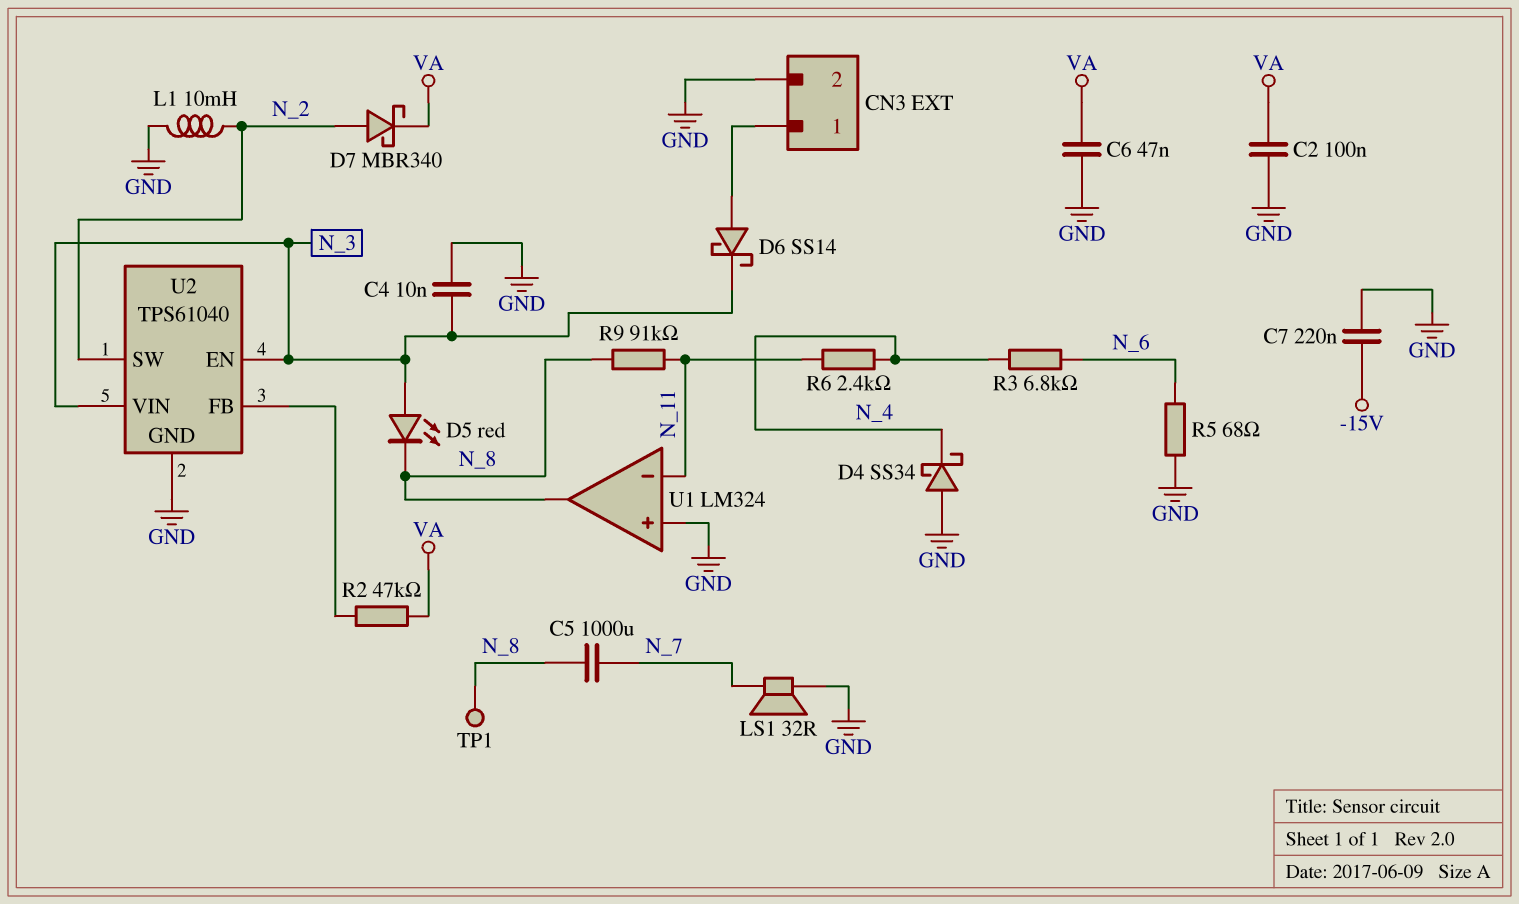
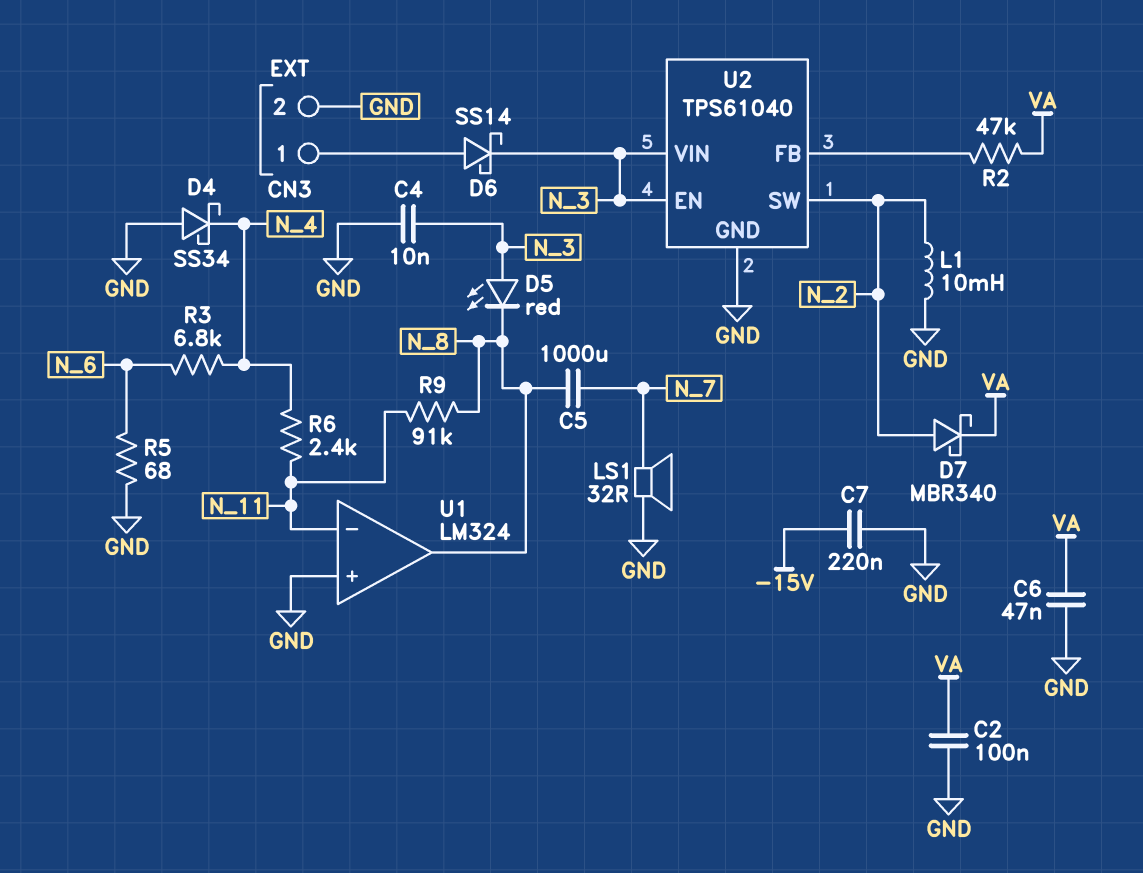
TP1: test point (N_8) -> none

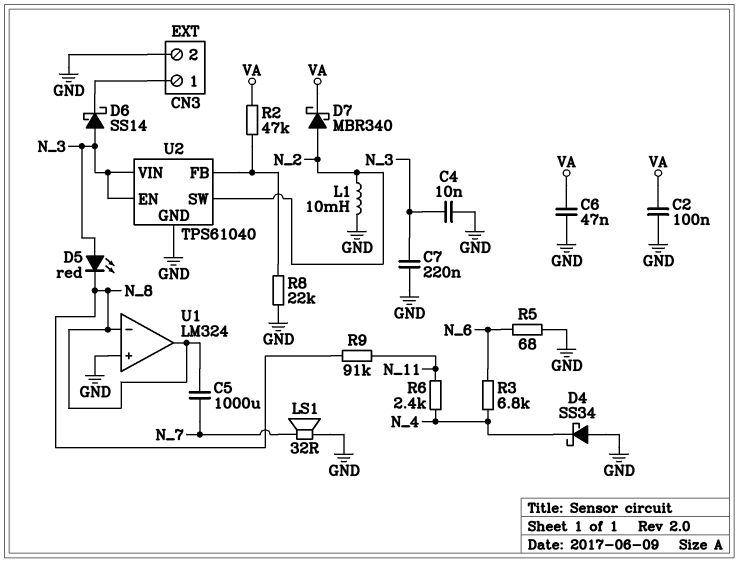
C7: 220nF (-15V, GND) -> 220nF (GND, N_3)
D6: schottky SS14 (A CN3/1, K N_3) -> schottky SS14 (A N_3, K CN3/1)
R8: none -> 22k (GND, U2/FB)
U1 pin in-: N_11 -> N_8

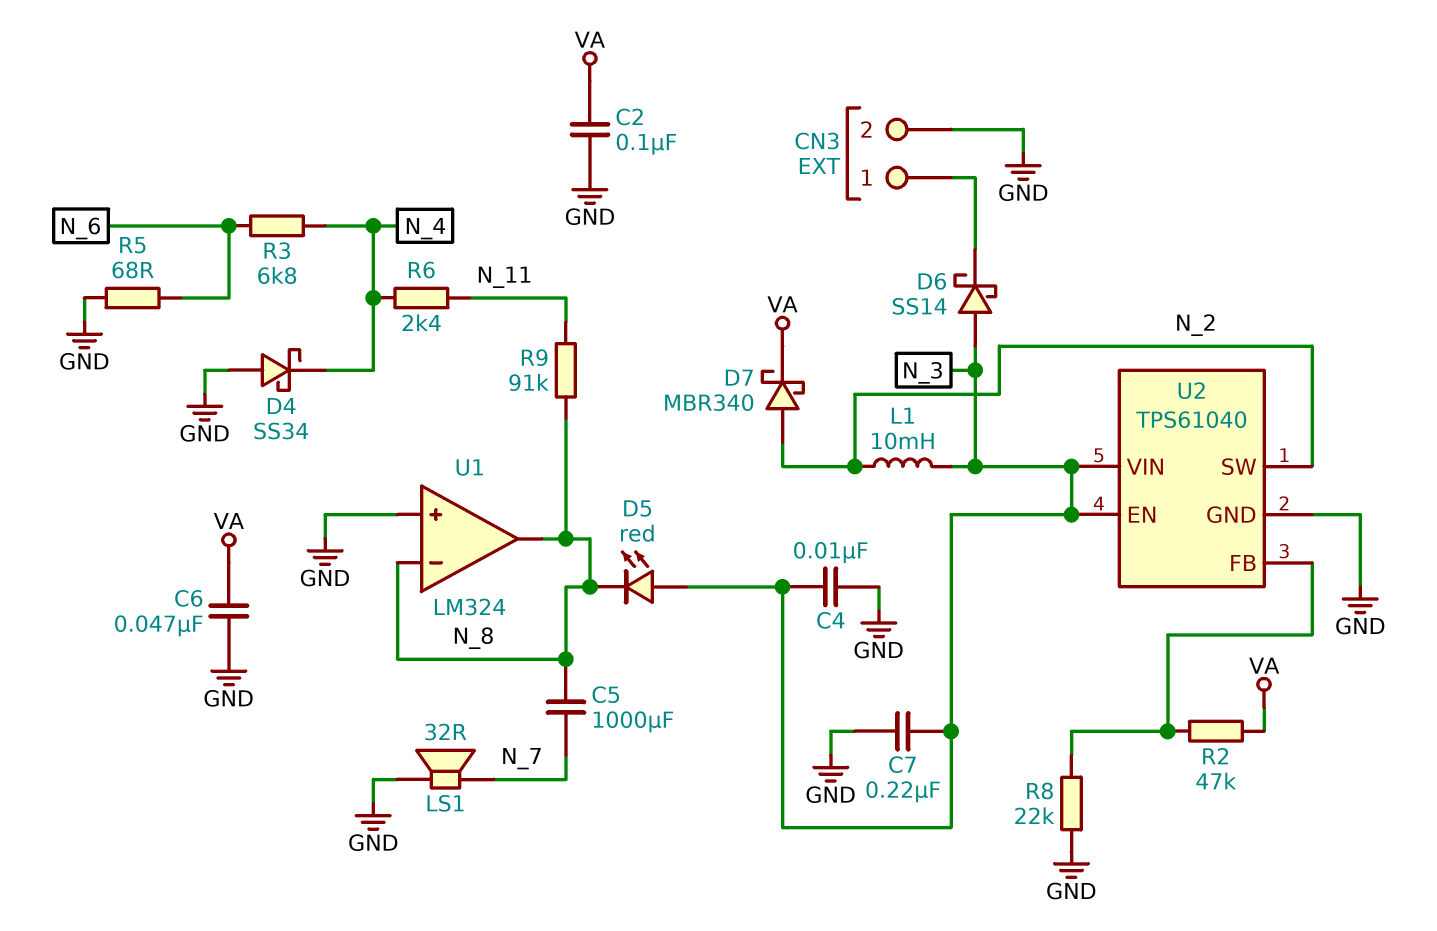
L1: 10mH (GND, N_2) -> 10mH (N_2, N_3)

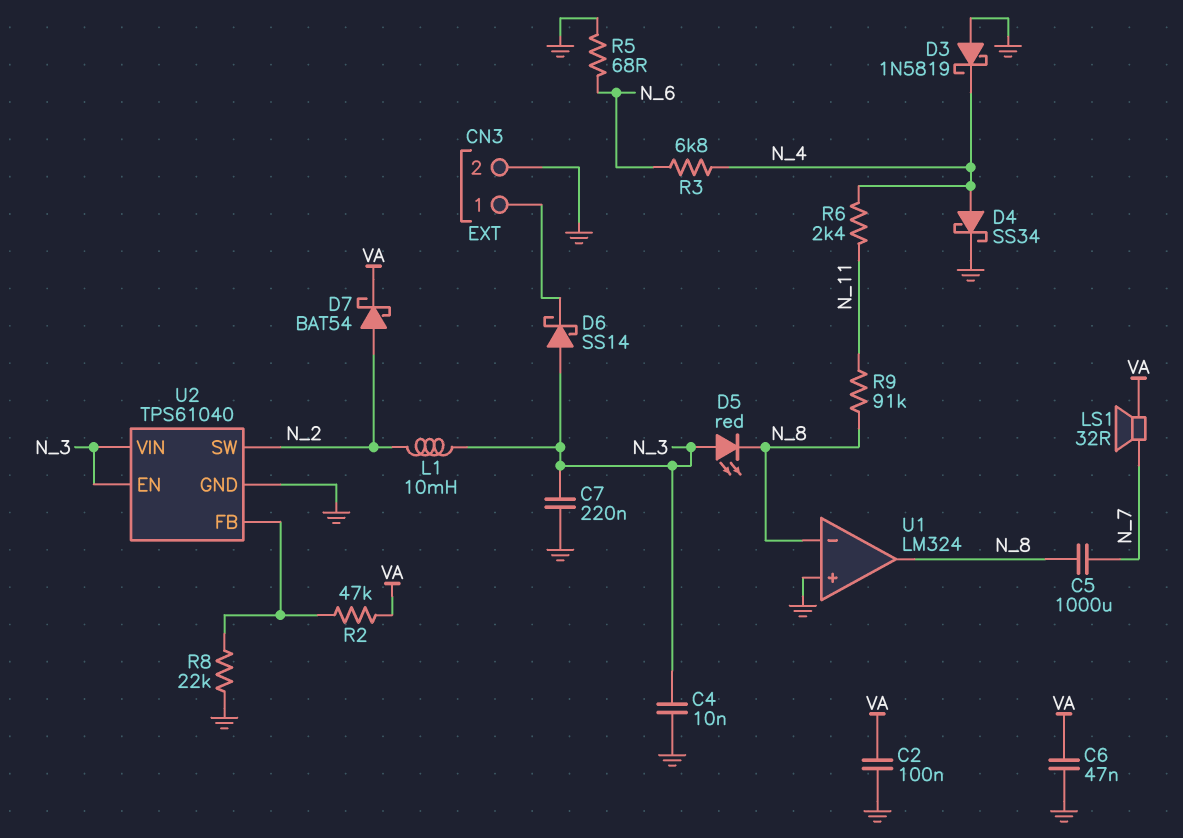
D3: none -> schottky 1N5819 (A GND, K N_4)
D4: schottky SS34 (A GND, K N_4) -> schottky SS34 (A N_4, K GND)
D7: schottky MBR340 (A N_2, K VA) -> schottky BAT54 (A N_2, K VA)
LS1: speaker 32R (GND, N_7) -> speaker 32R (N_7, VA)

